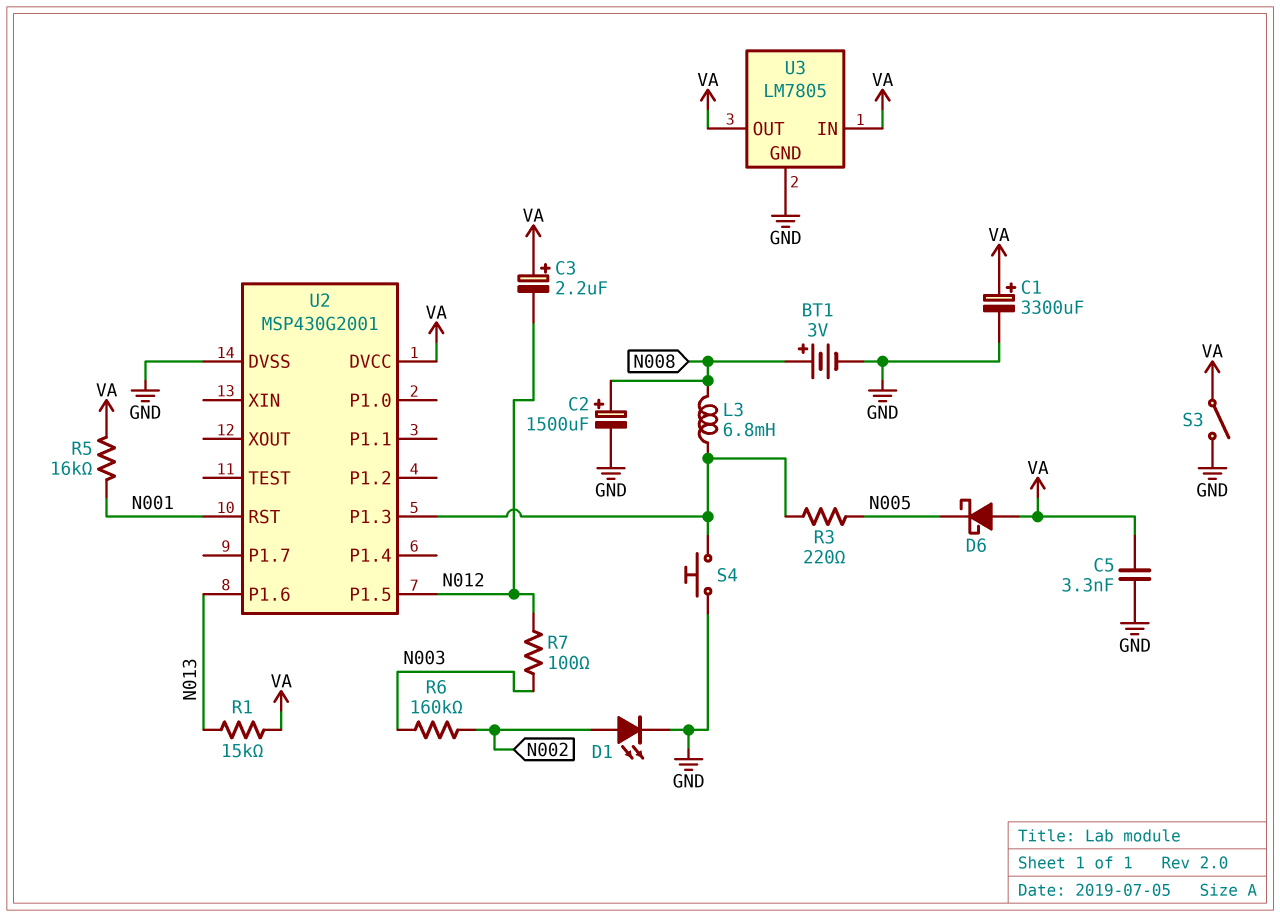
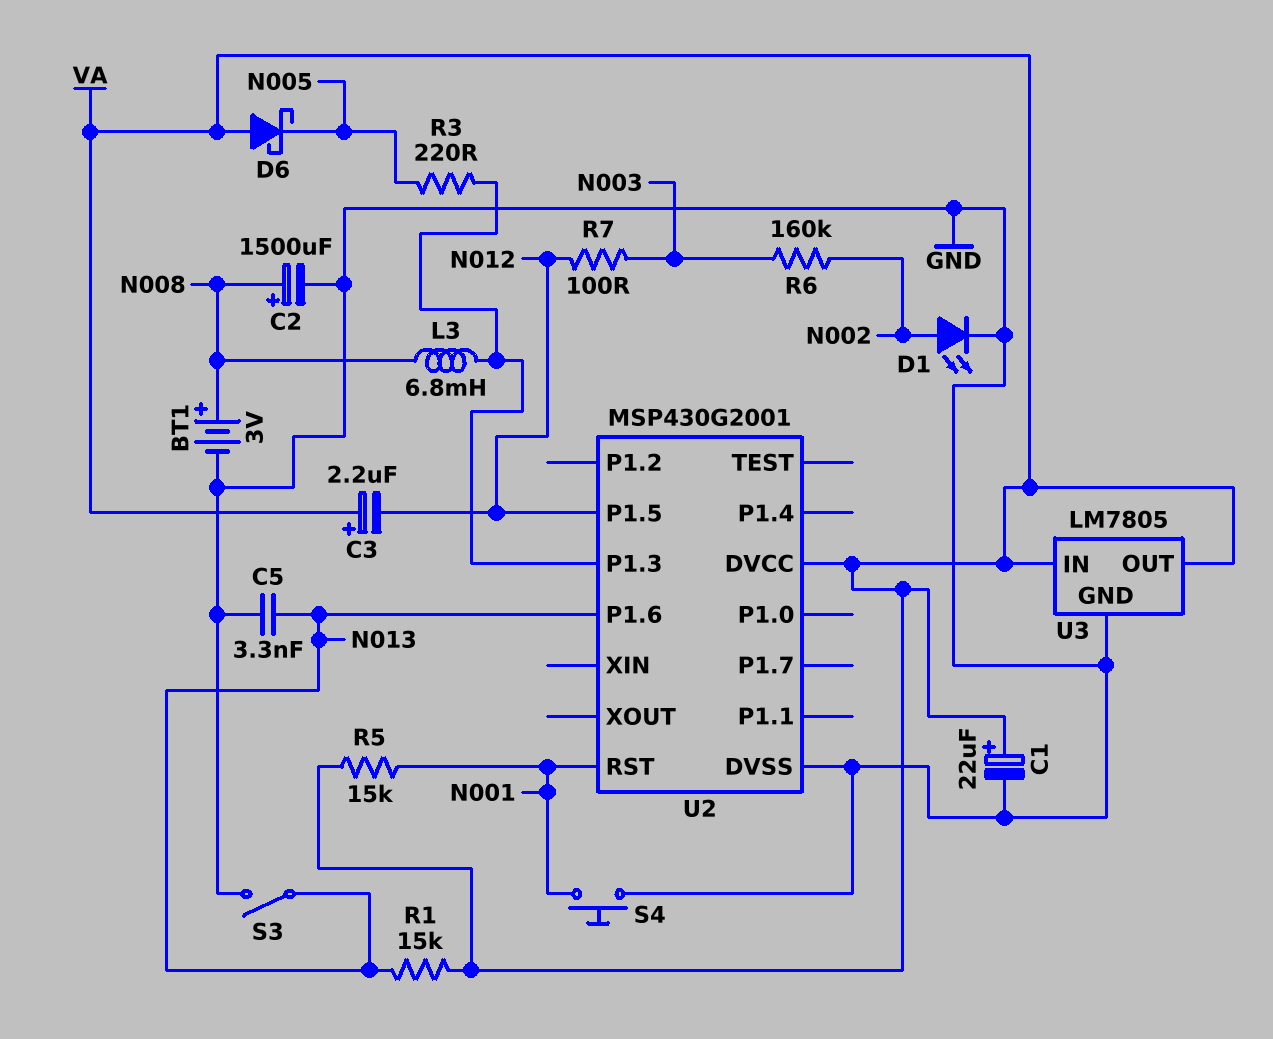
C1: 3300uF (plus VA, minus GND) -> 22uF (plus VA, minus GND)
C5: 3.3nF (GND, VA) -> 3.3nF (GND, N013)
R5: 16k (N001, VA) -> 15k (N001, VA)
S3: switch (GND, VA) -> switch (GND, N013)
S4: button (GND, U2/P1.3) -> button (GND, N001)

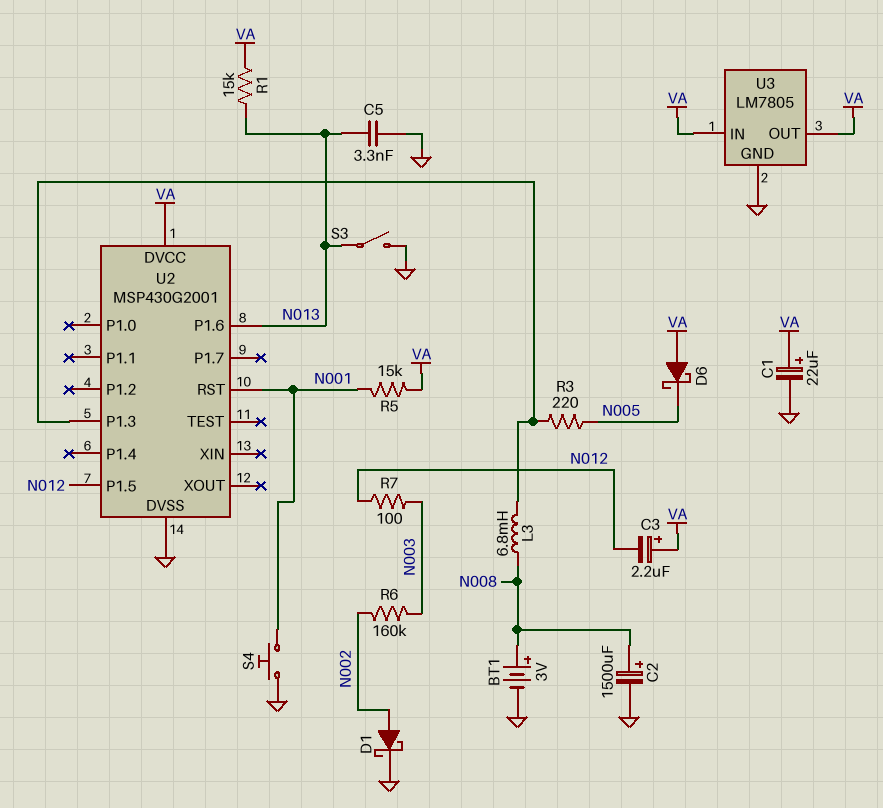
D1: LED (A N002, K GND) -> schottky (A N002, K GND)

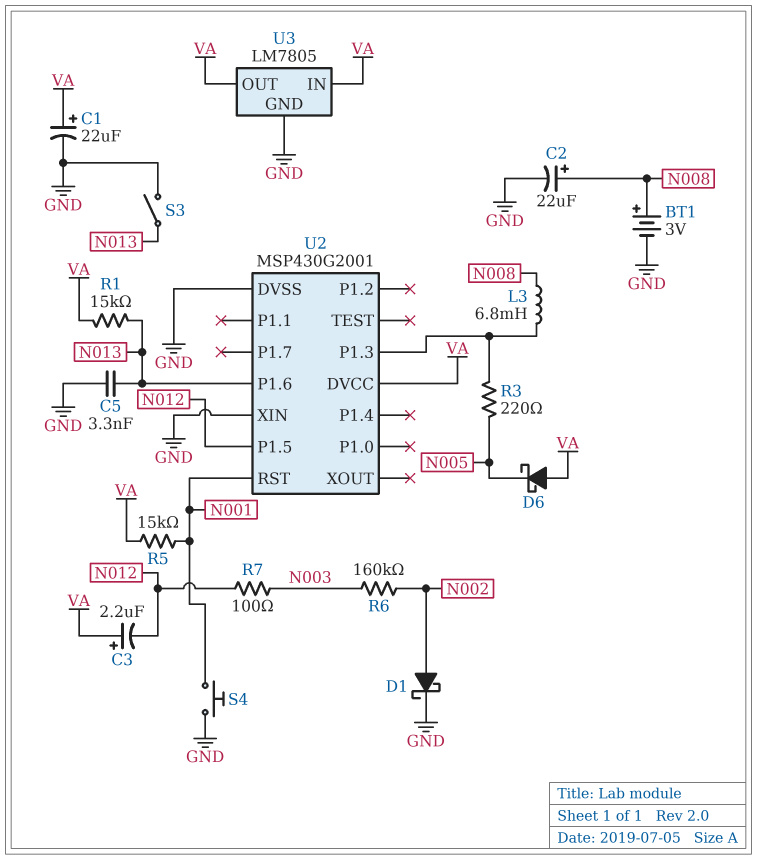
C2: 1500uF (plus N008, minus GND) -> 22uF (plus N008, minus GND)
U2 pin XIN: none -> GND

